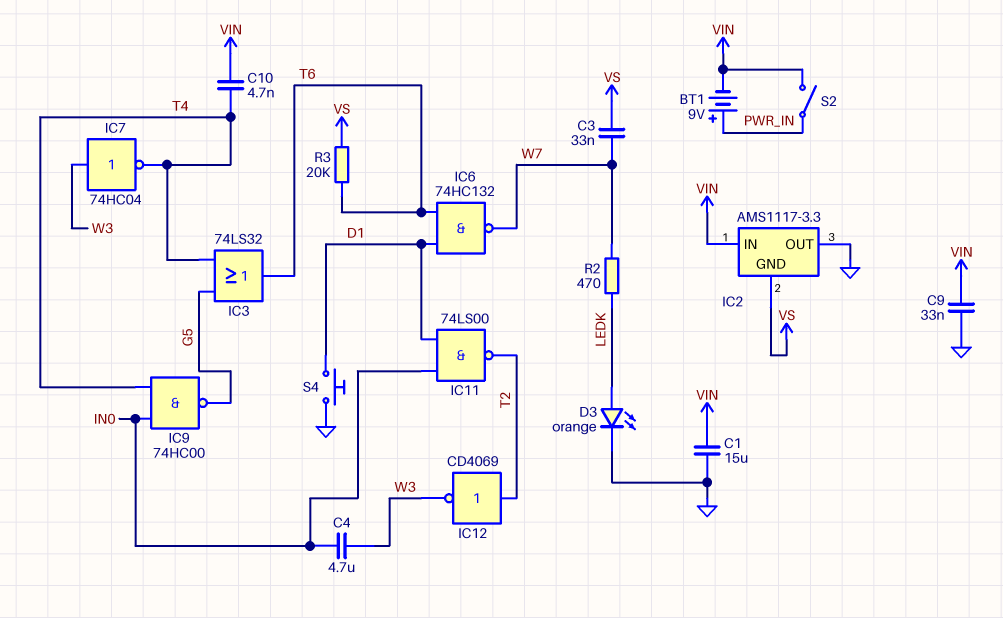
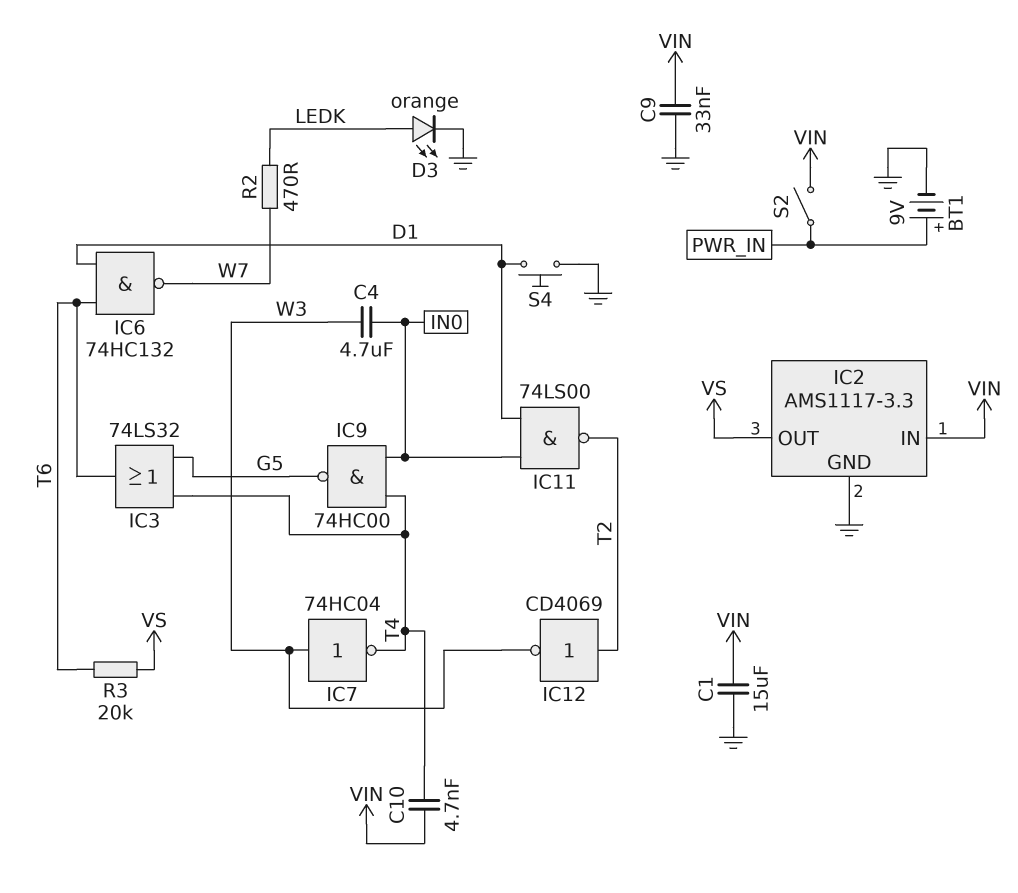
BT1: 9V (plus PWR_IN, minus VIN) -> 9V (plus PWR_IN, minus GND)
C3: 33nF (VS, W7) -> none
IC2 pin GND: VS -> GND
IC2 pin OUT: GND -> VS

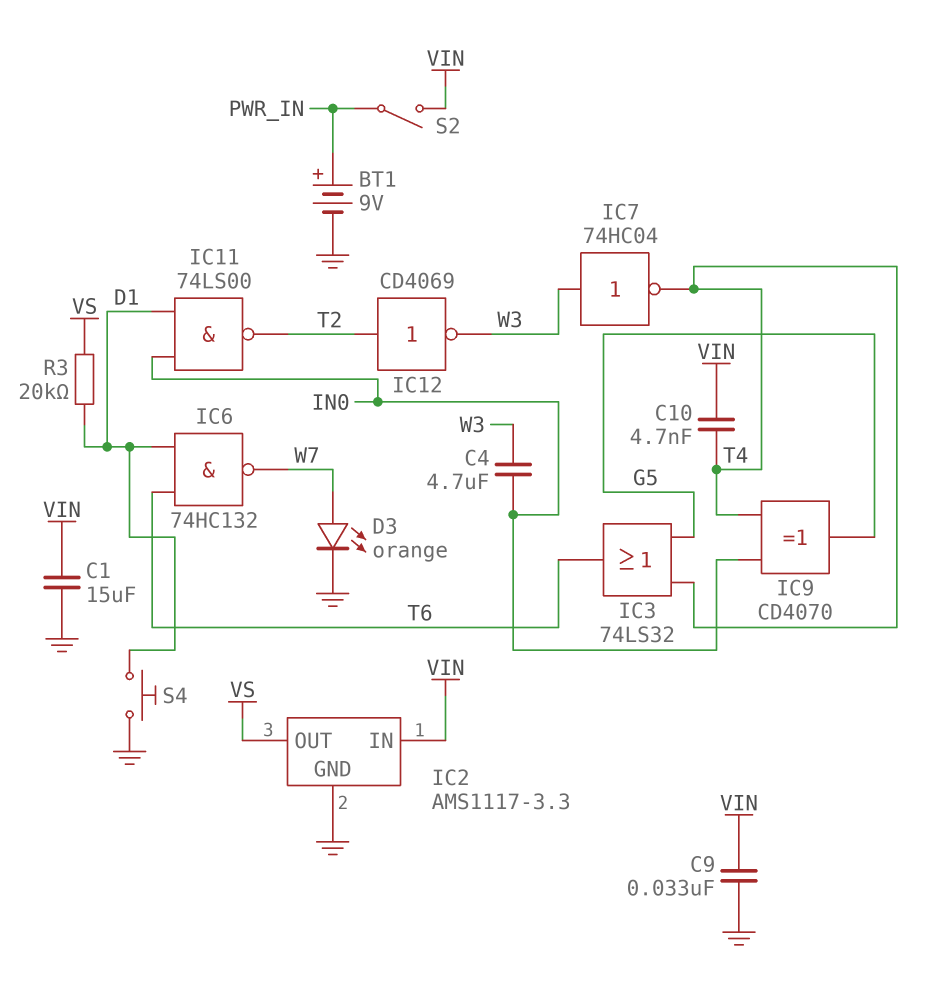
D3: LED orange (A LEDK, K GND) -> LED orange (A W7, K GND)
IC9: NAND 74HC00 (in IN0, in T4, out G5) -> XOR CD4070 (in IN0, in T4, out G5)
R2: 470 (LEDK, W7) -> none
R3: 20k (T6, VS) -> 20k (D1, VS)

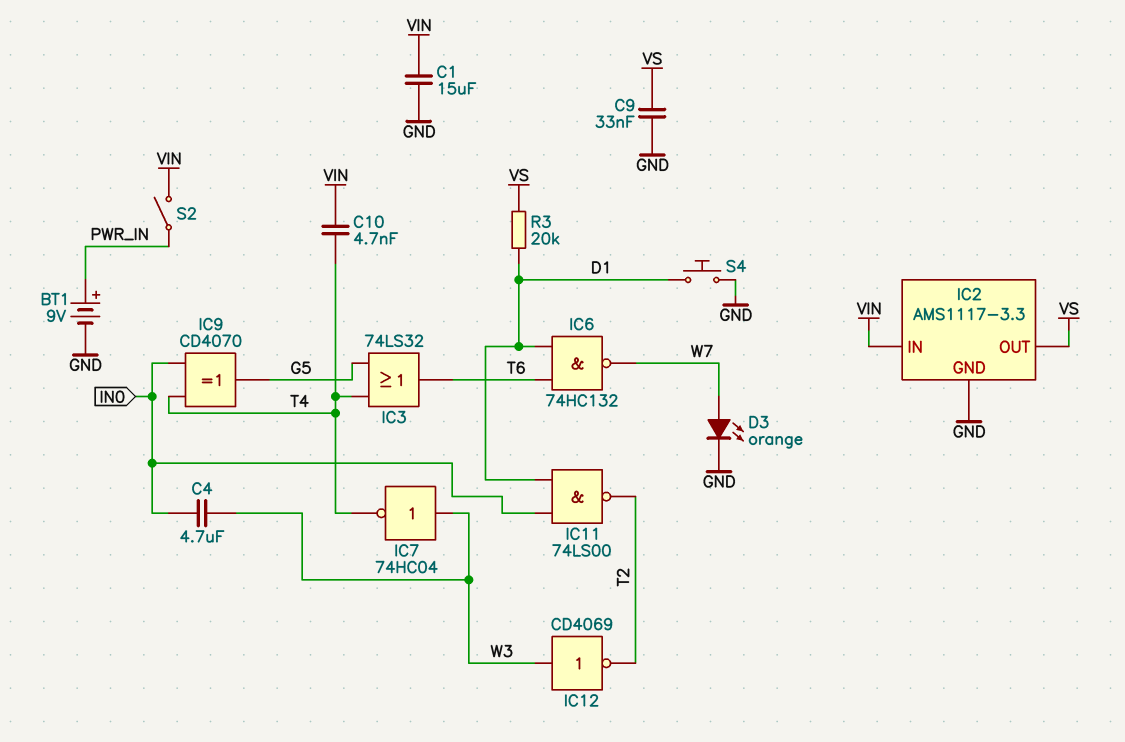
C9: 33nF (GND, VIN) -> 33nF (GND, VS)
IC12: NOT CD4069 (in T2, out W3) -> NOT CD4069 (in W3, out T2)

